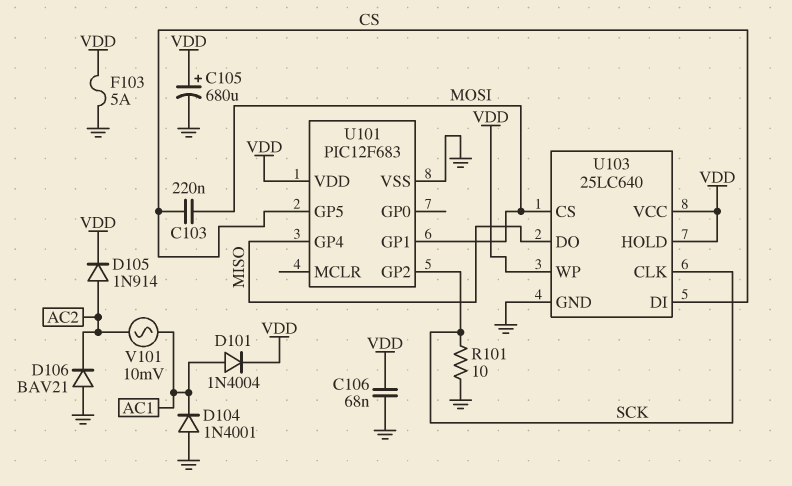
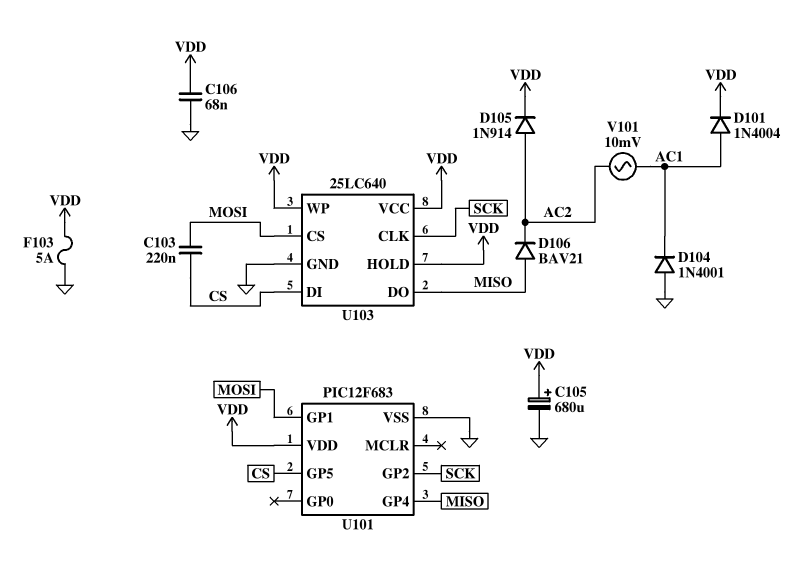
D106: diode BAV21 (A GND, K AC2) -> diode BAV21 (A MISO, K AC2)
R101: 10 (GND, SCK) -> none

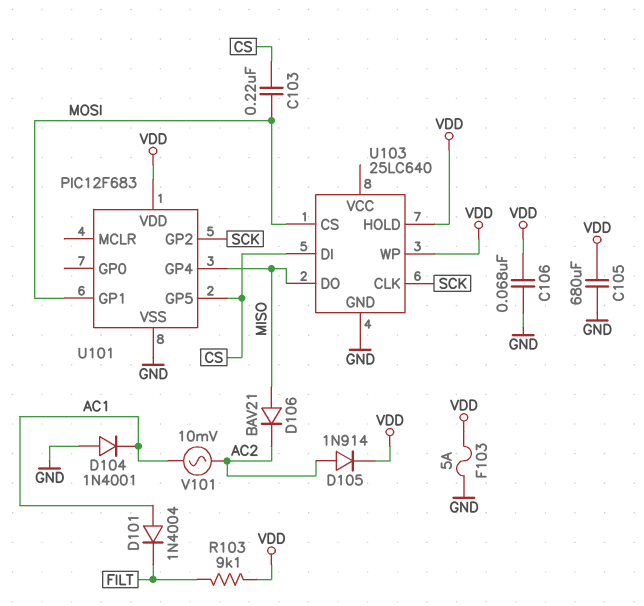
C105: 680uF (plus VDD, minus GND) -> 680uF (GND, VDD)
D101: diode 1N4004 (A AC1, K VDD) -> diode 1N4004 (A AC1, K FILT)
R103: none -> 9.1k (FILT, VDD)
U103 pin VCC: VDD -> none

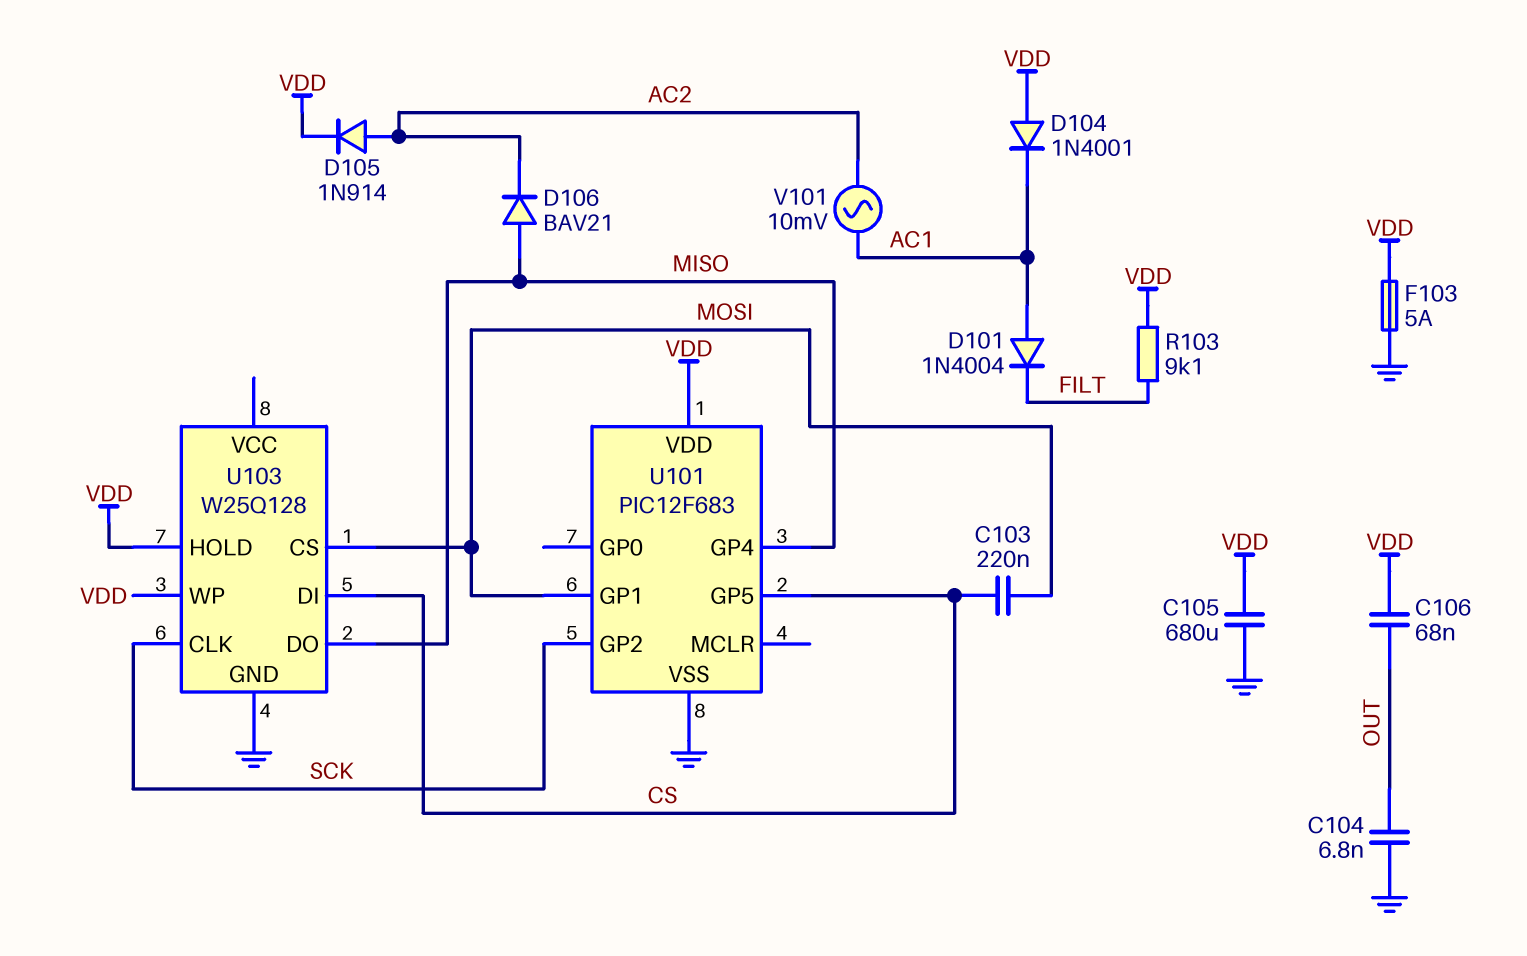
C104: none -> 6.8nF (GND, OUT)
C106: 68nF (GND, VDD) -> 68nF (OUT, VDD)
D104: diode 1N4001 (A GND, K AC1) -> diode 1N4001 (A VDD, K AC1)
U103: 25LC640 -> W25Q128

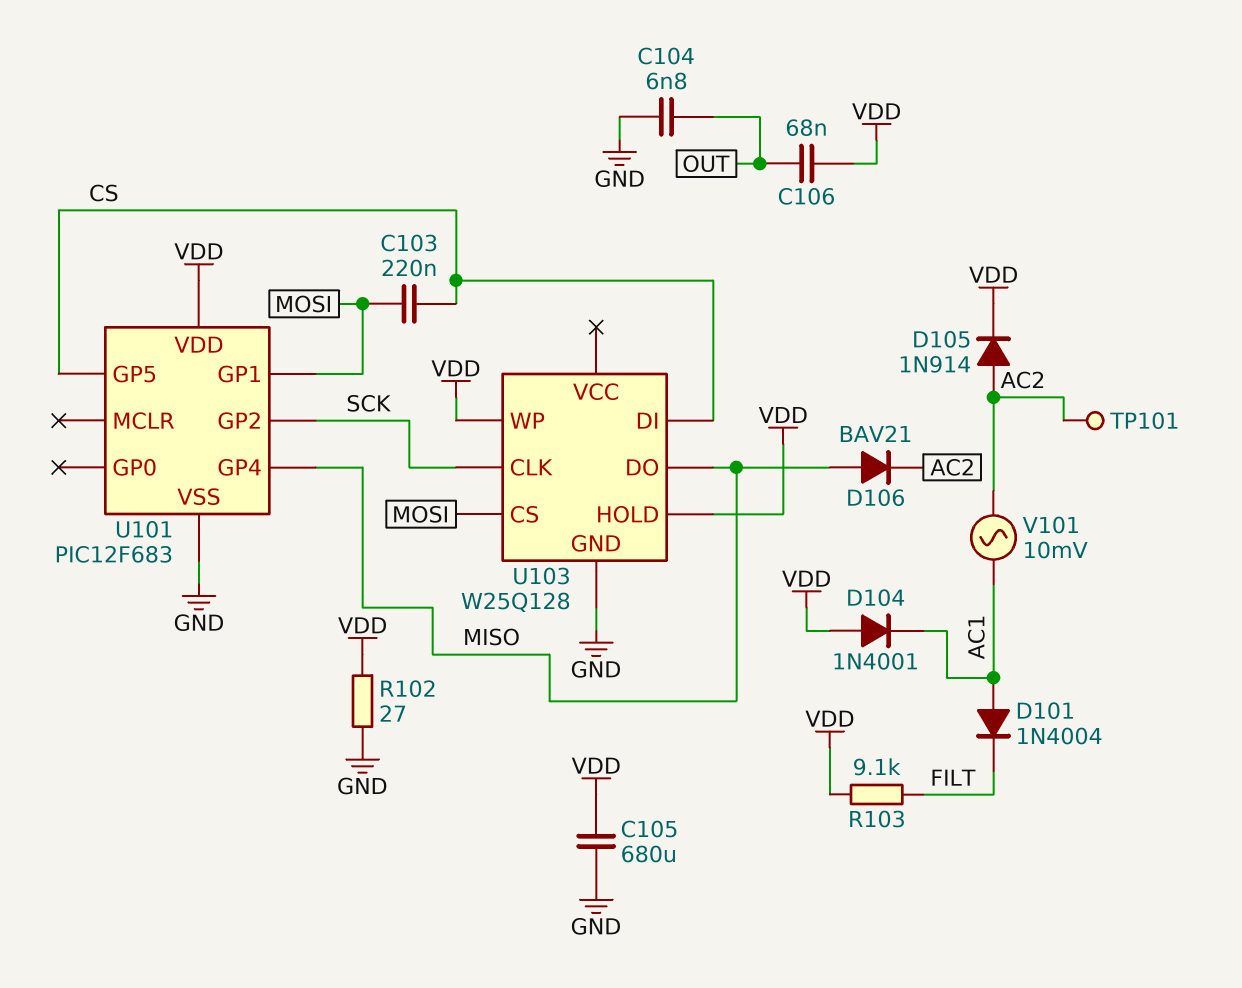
F103: 5A (GND, VDD) -> none
R102: none -> 27 (GND, VDD)
TP101: none -> test point (AC2)

